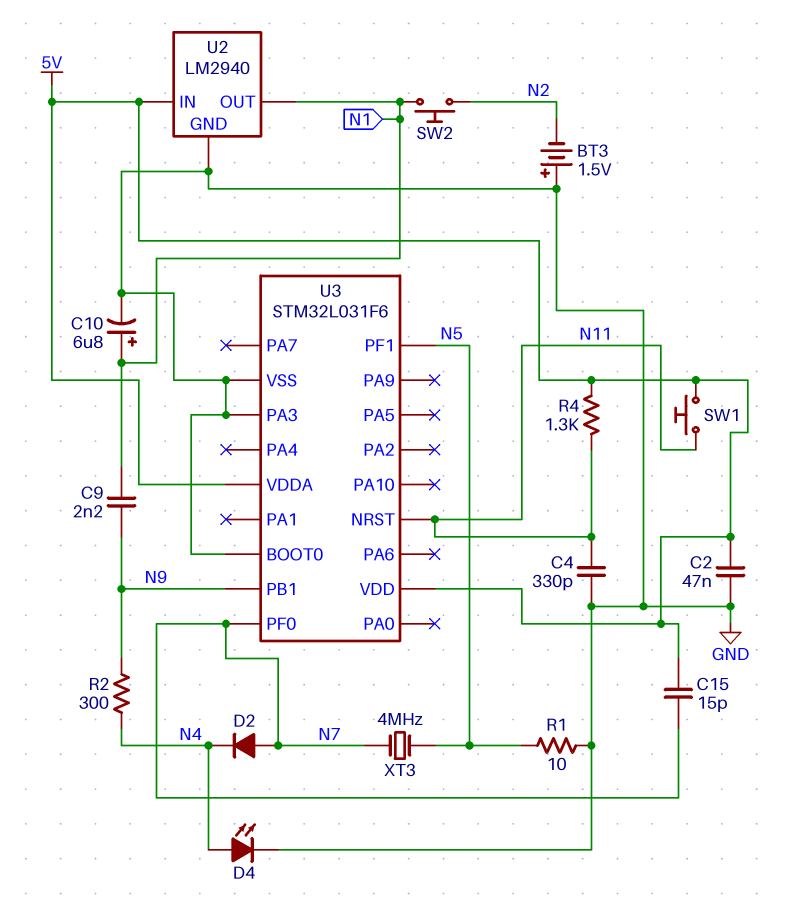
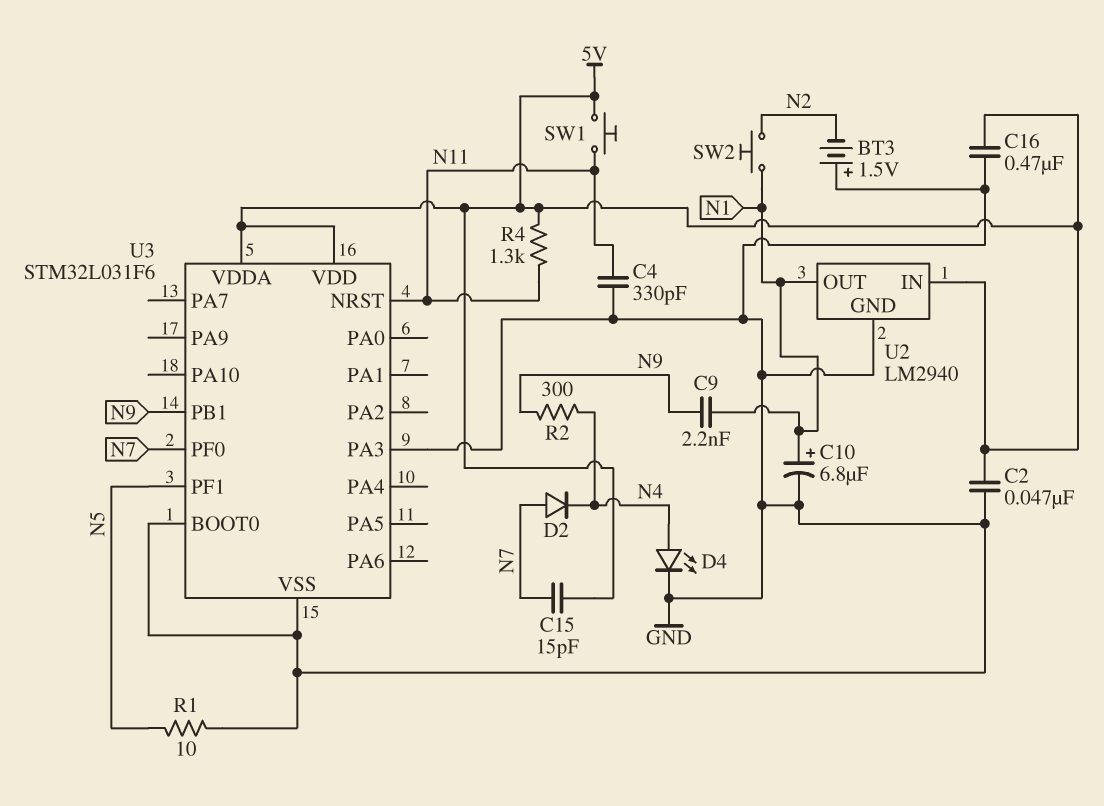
C16: none -> 470nF (5V, GND)
XT3: 4MHz (N5, N7) -> none

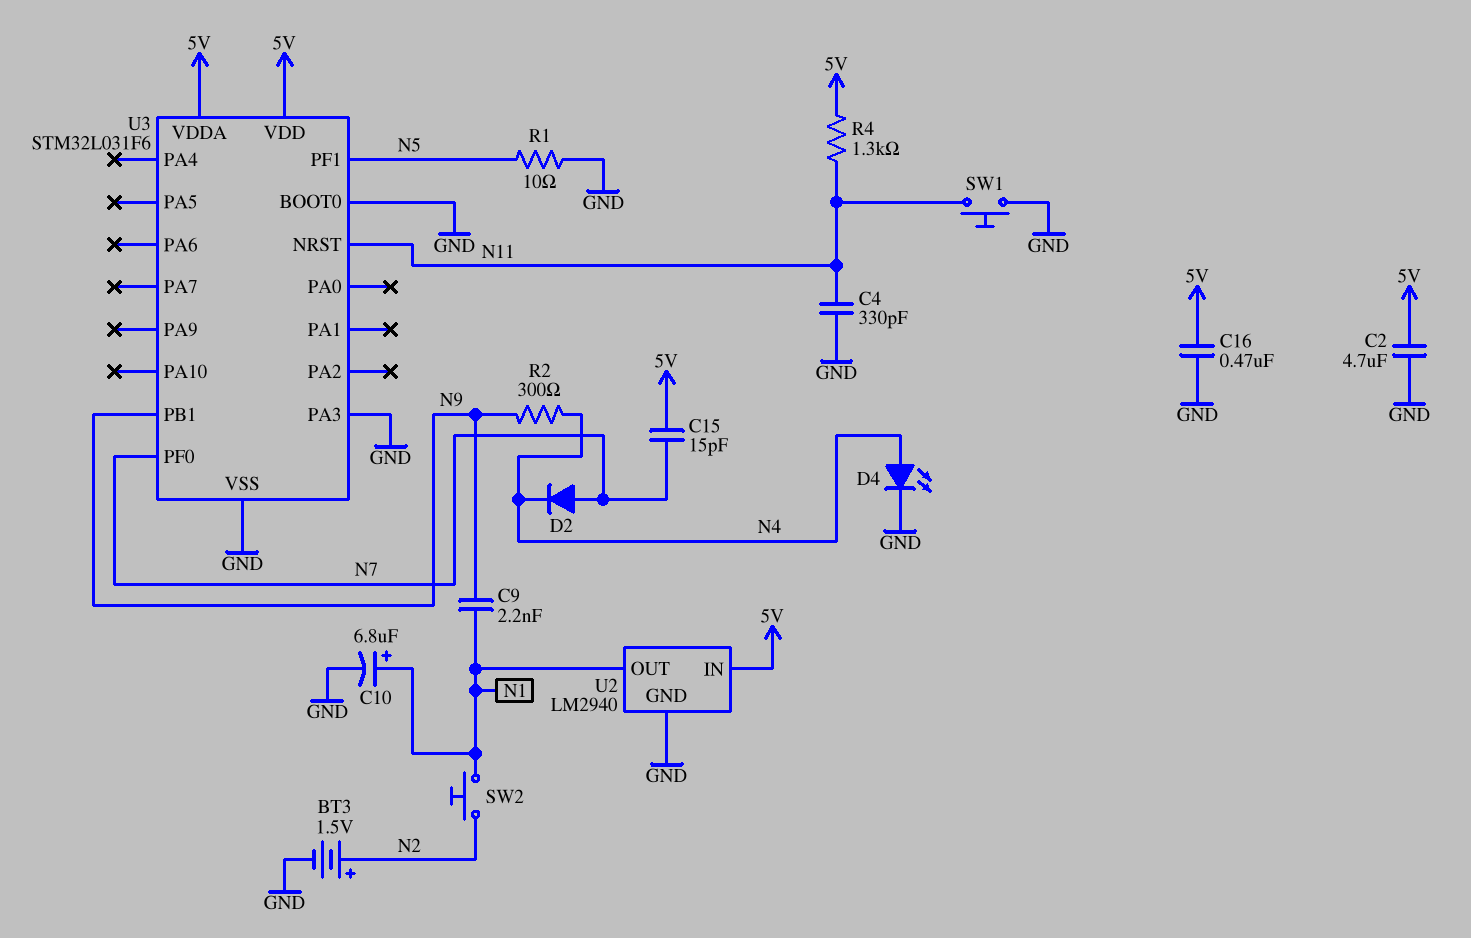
BT3: 1.5V (plus GND, minus N2) -> 1.5V (plus N2, minus GND)
C2: 47nF (5V, GND) -> 4.7uF (5V, GND)
SW1: button (5V, N11) -> button (GND, N11)

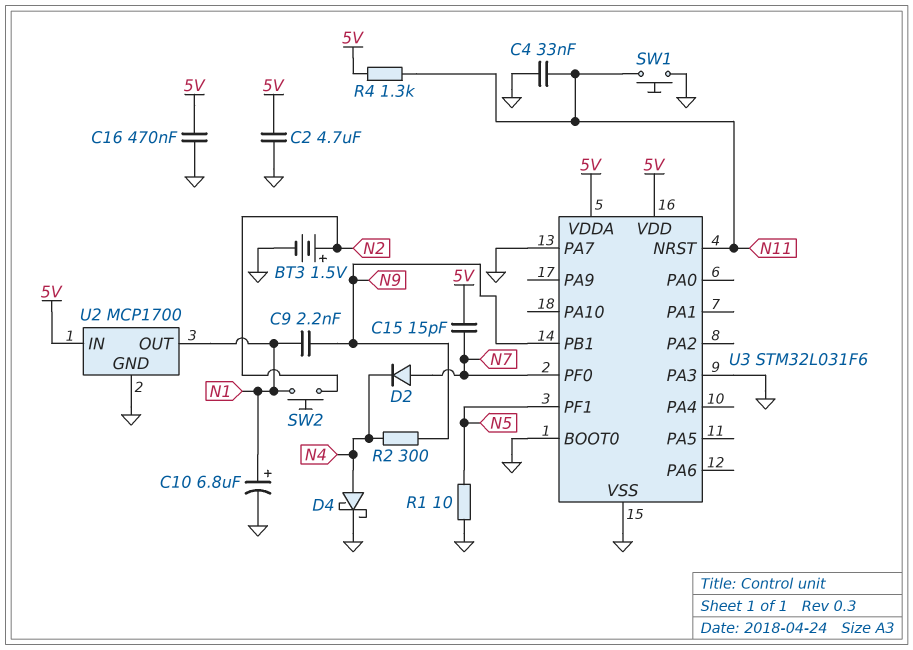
C4: 330pF (GND, N11) -> 33nF (GND, N11)
D4: LED (A N4, K GND) -> schottky (A N4, K GND)
U2: LM2940 -> MCP1700
U3 pin PA7: none -> GND

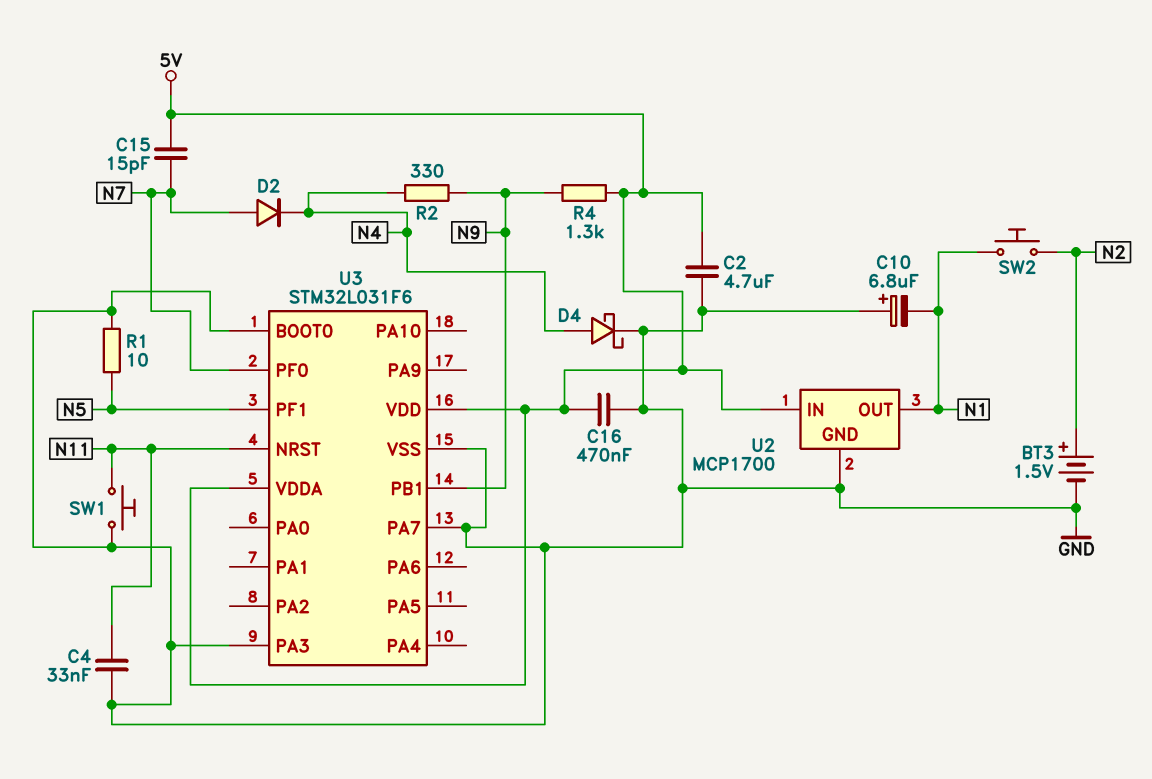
C9: 2.2nF (N1, N9) -> none
C10: 6.8uF (plus N1, minus GND) -> 6.8uF (plus GND, minus N1)
R2: 300 (N4, N9) -> 330 (N4, N9)
R4: 1.3k (5V, N11) -> 1.3k (5V, N9)

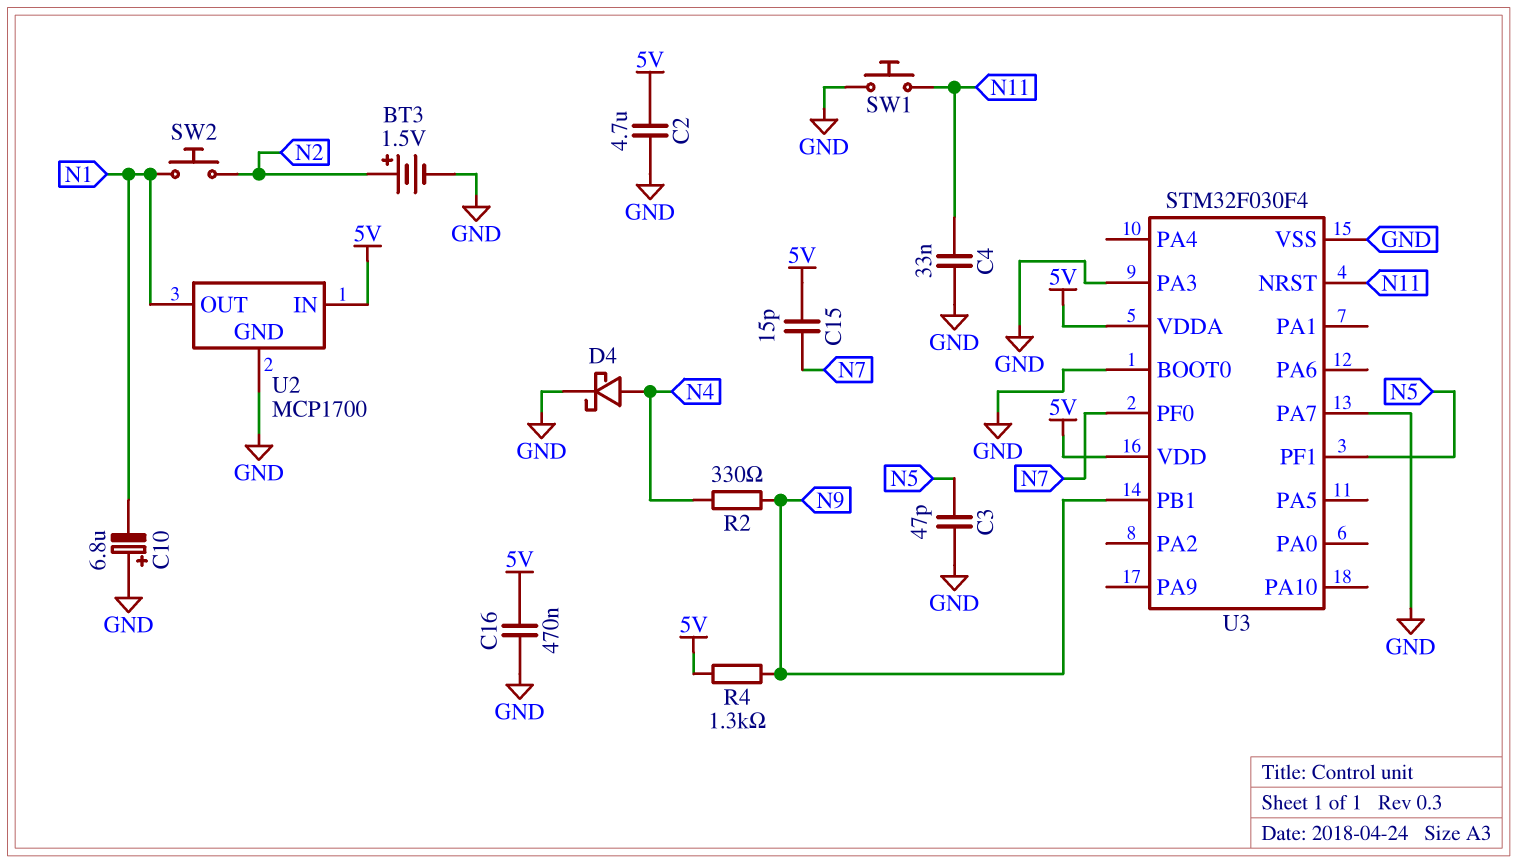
C3: none -> 47pF (GND, N5)
D2: diode (A N7, K N4) -> none
R1: 10 (GND, N5) -> none
U3: STM32L031F6 -> STM32F030F4

